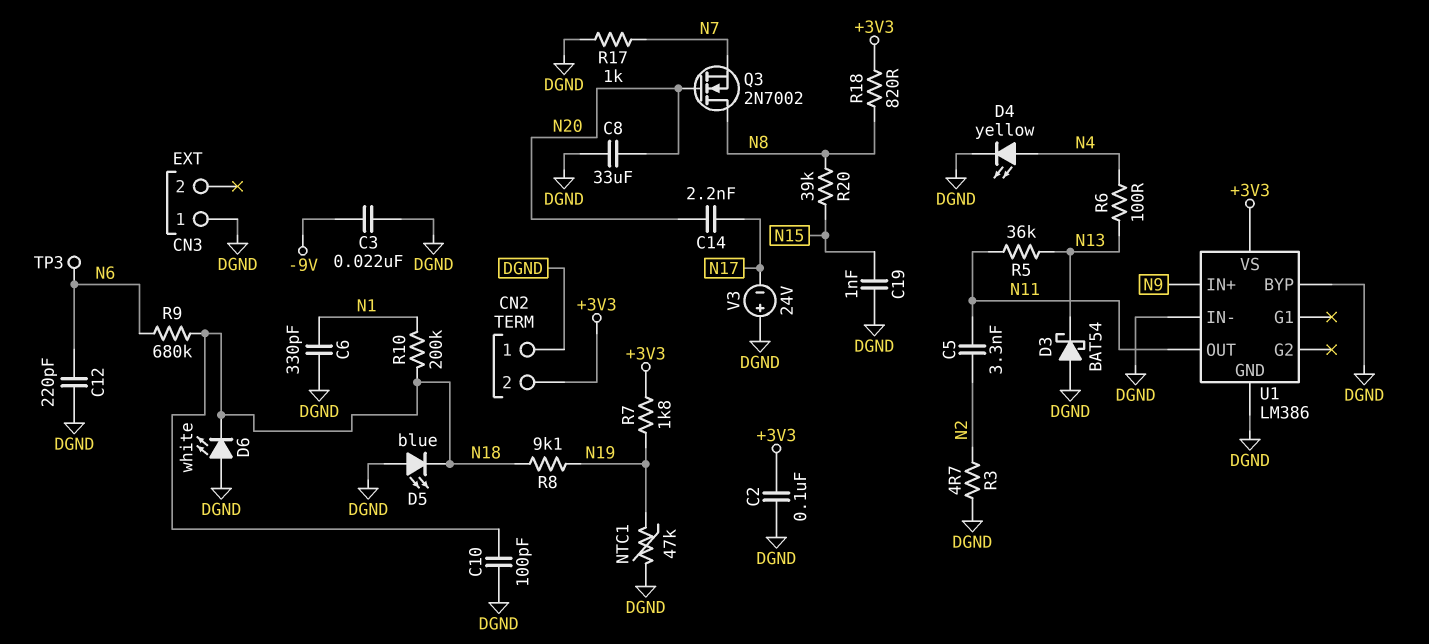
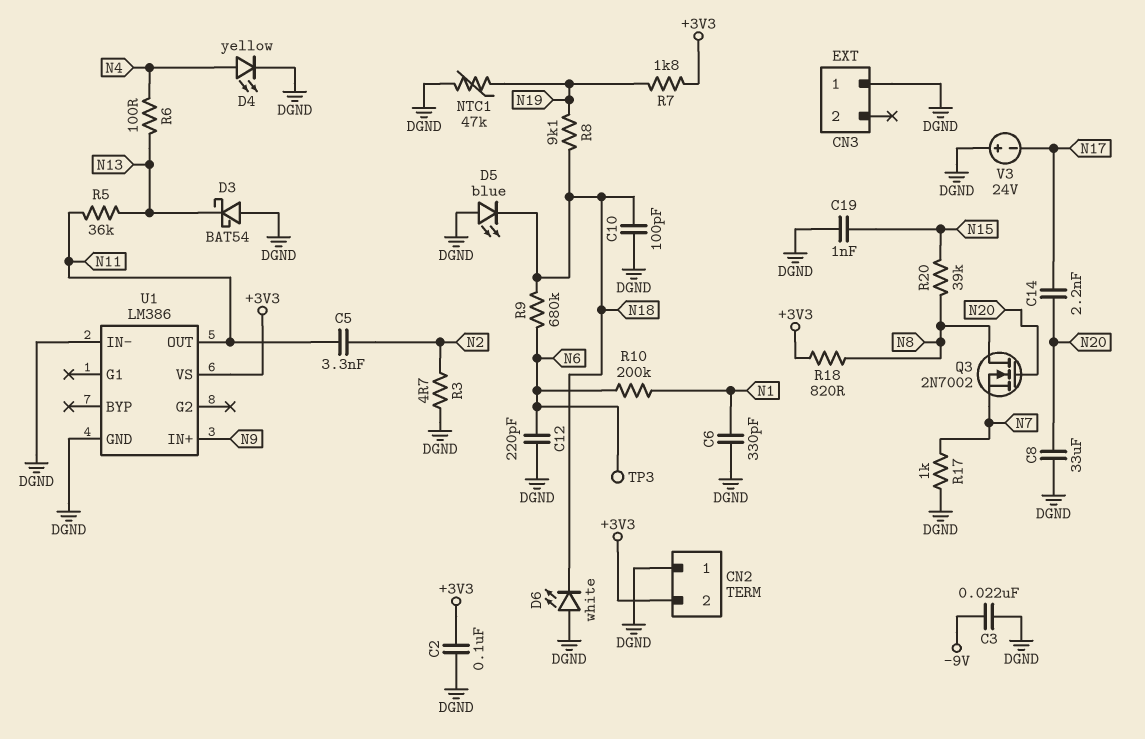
R10: 200k (N1, N18) -> 200k (N1, N6)
U1 pin BYP: DGND -> none

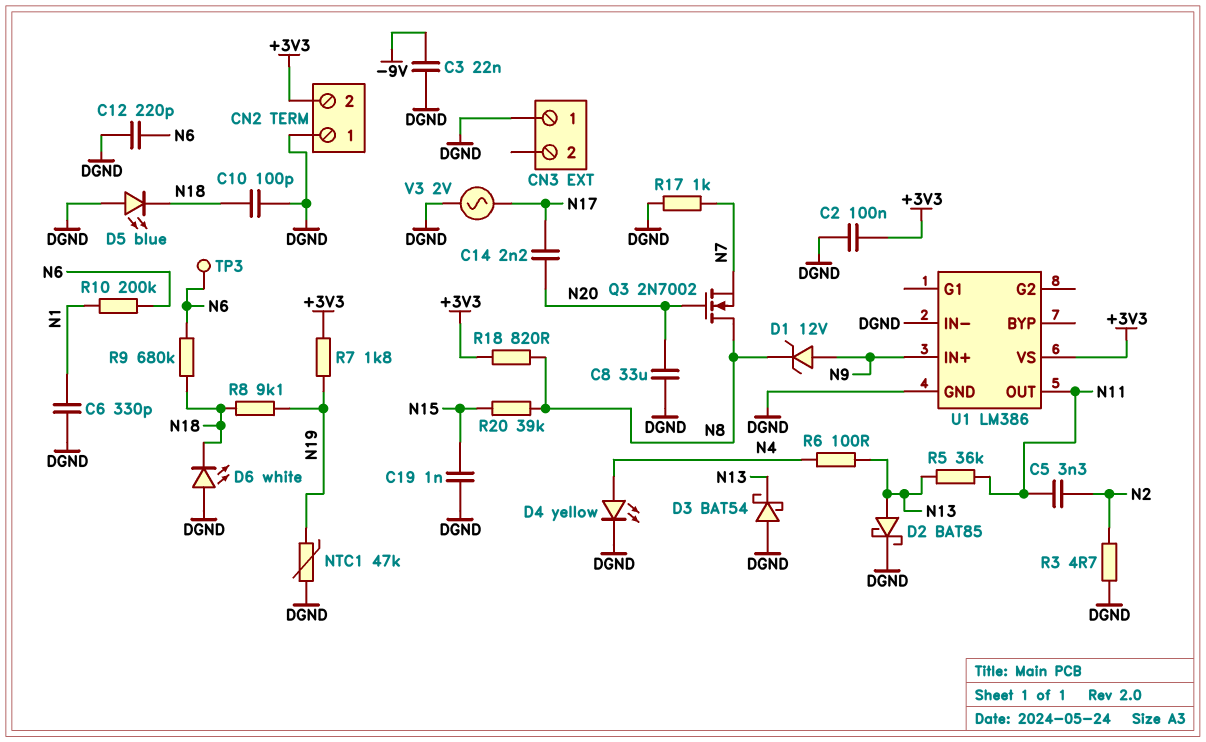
D1: none -> zener 12V (A N9, K N8)
D2: none -> schottky BAT85 (A N13, K DGND)
V3: 24V (plus DGND, minus N17) -> AC 2V (DGND, N17)

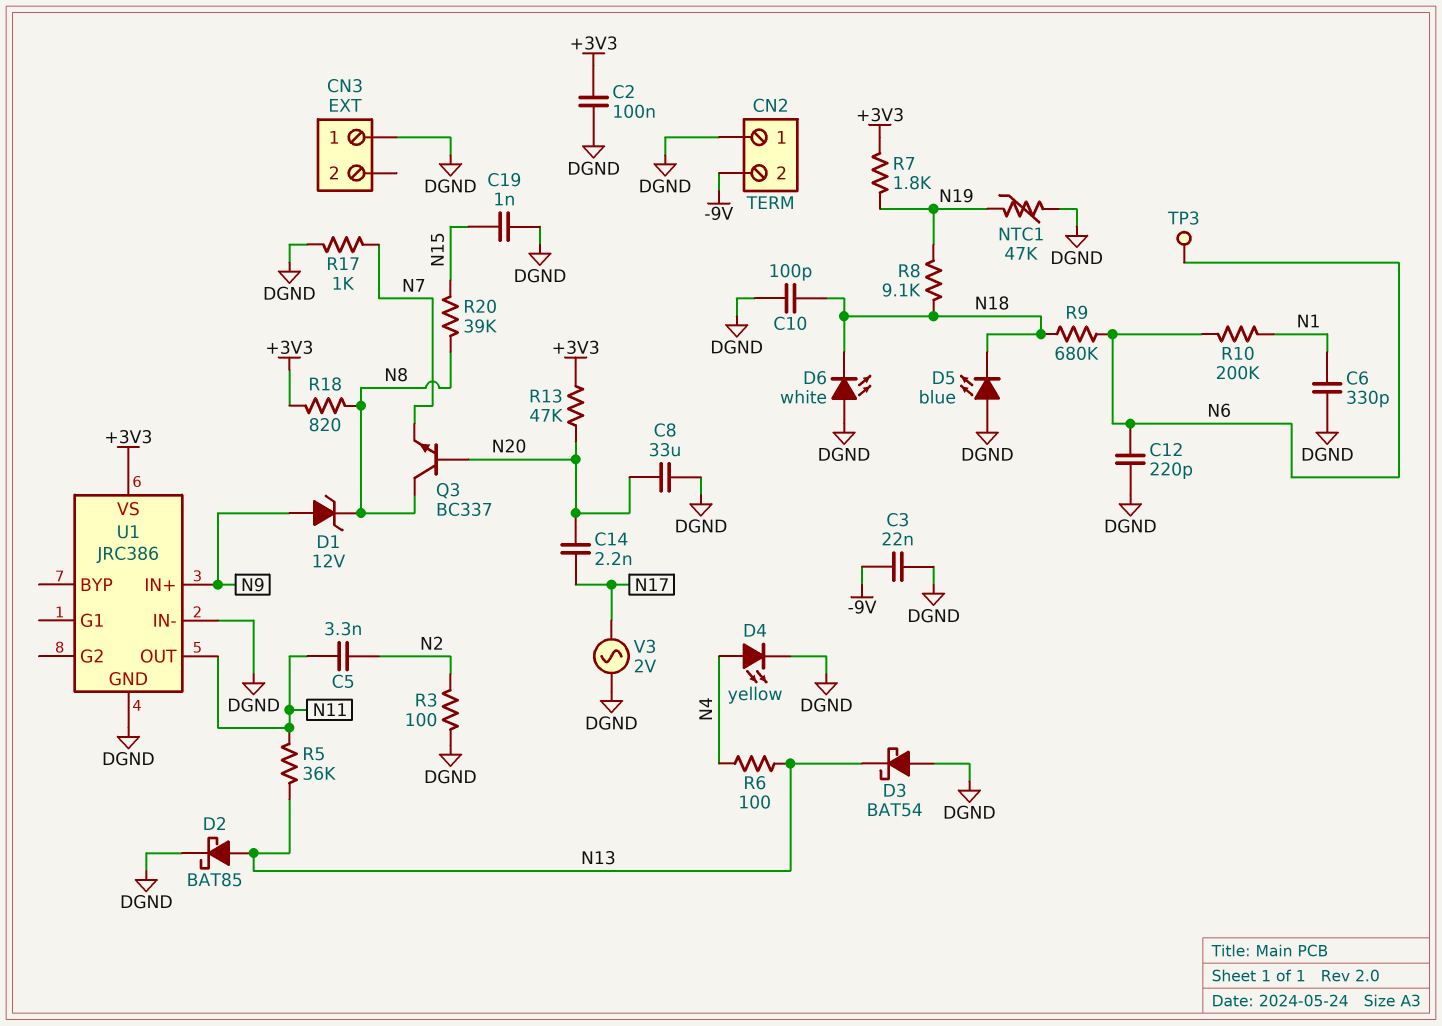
CN2 pin 2: +3V3 -> -9V
Q3: NMOS 2N7002 (G N20, D N8, S N7) -> NPN BC337 (B N20, C N8, E N7)
R3: 4.7 (DGND, N2) -> 100 (DGND, N2)
R13: none -> 47k (+3V3, N20)
U1: LM386 -> JRC386

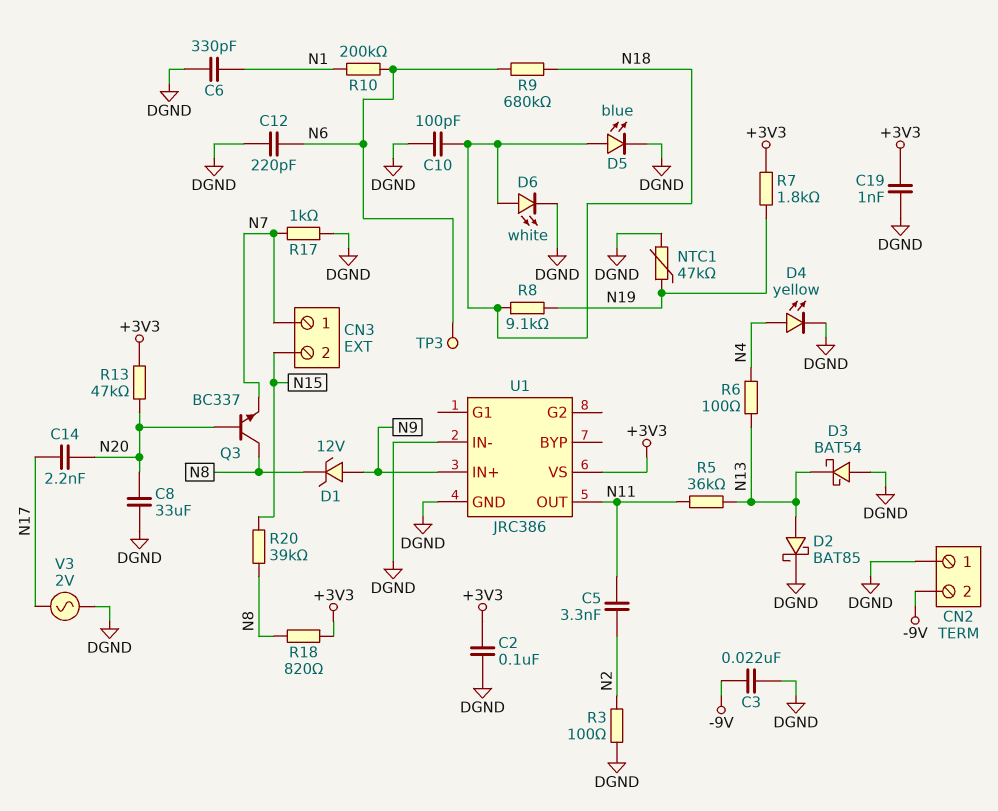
C19: 1nF (DGND, N15) -> 1nF (+3V3, DGND)
CN3 pin 1: DGND -> N7
CN3 pin 2: none -> N15
D5: LED blue (A DGND, K N18) -> LED blue (A N18, K DGND)
D6: LED white (A DGND, K N18) -> LED white (A N18, K DGND)

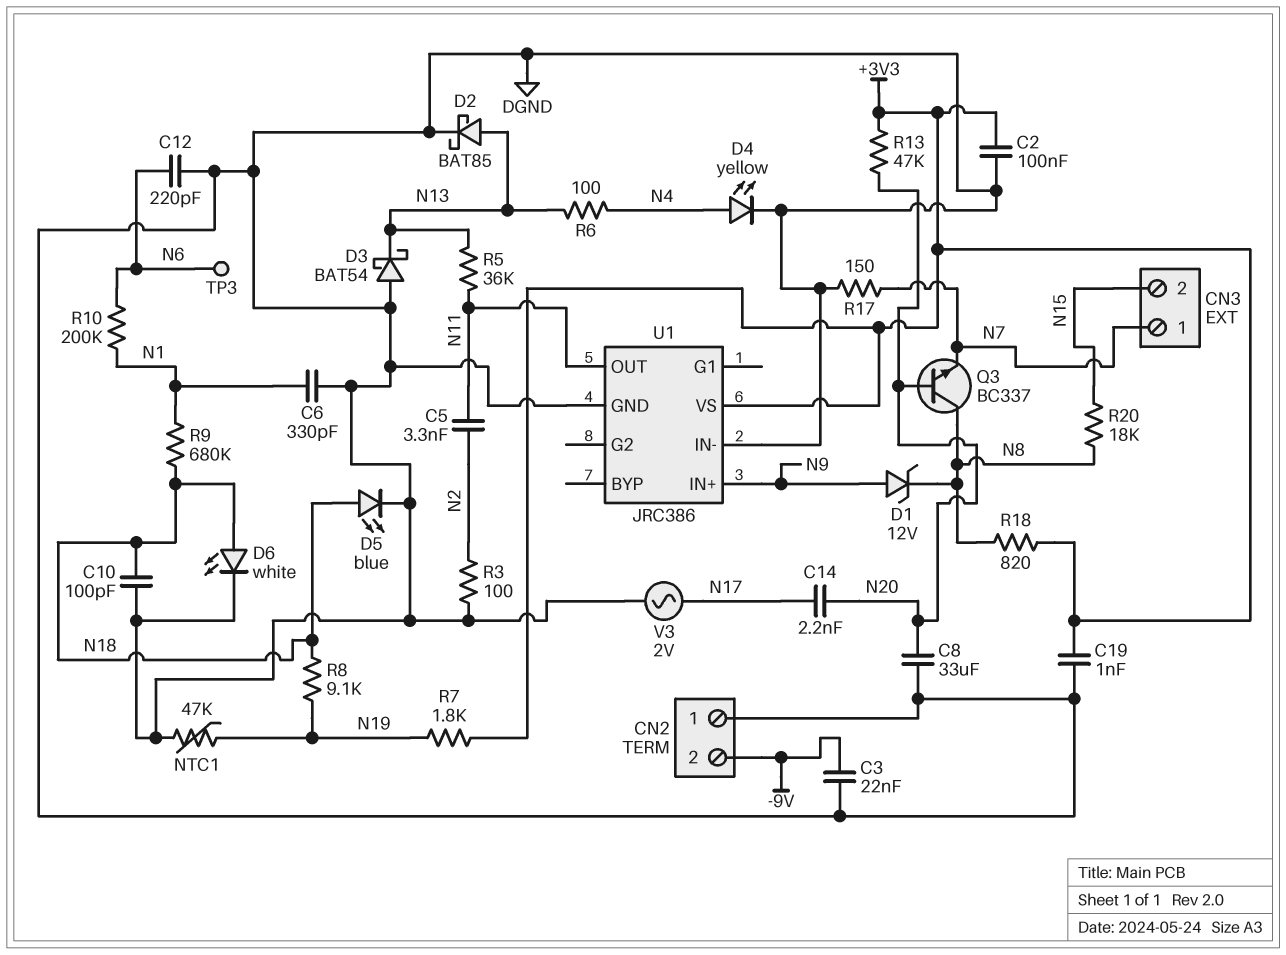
R9: 680k (N6, N18) -> 680k (N1, N18)
R17: 1k (DGND, N7) -> 150 (DGND, N7)
R20: 39k (N8, N15) -> 18k (N8, N15)

